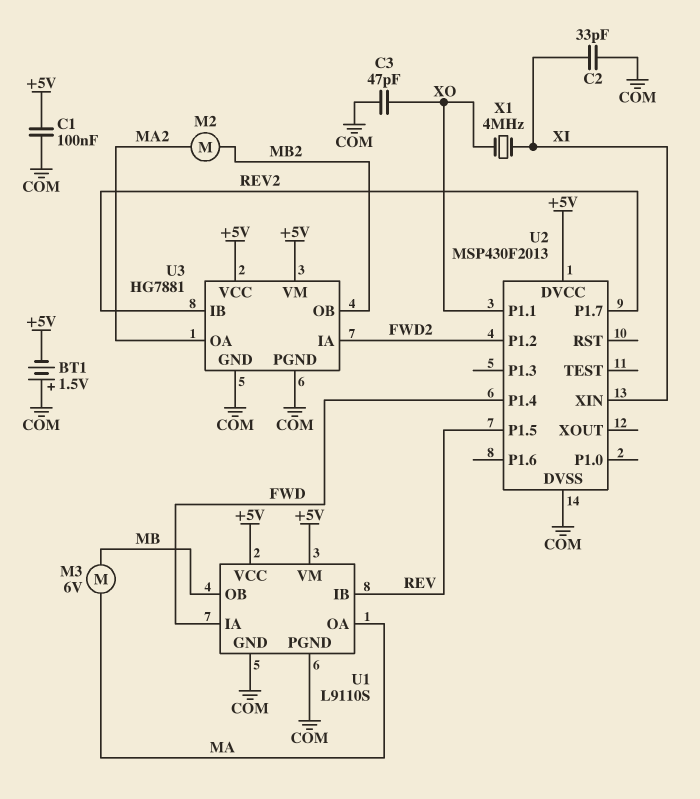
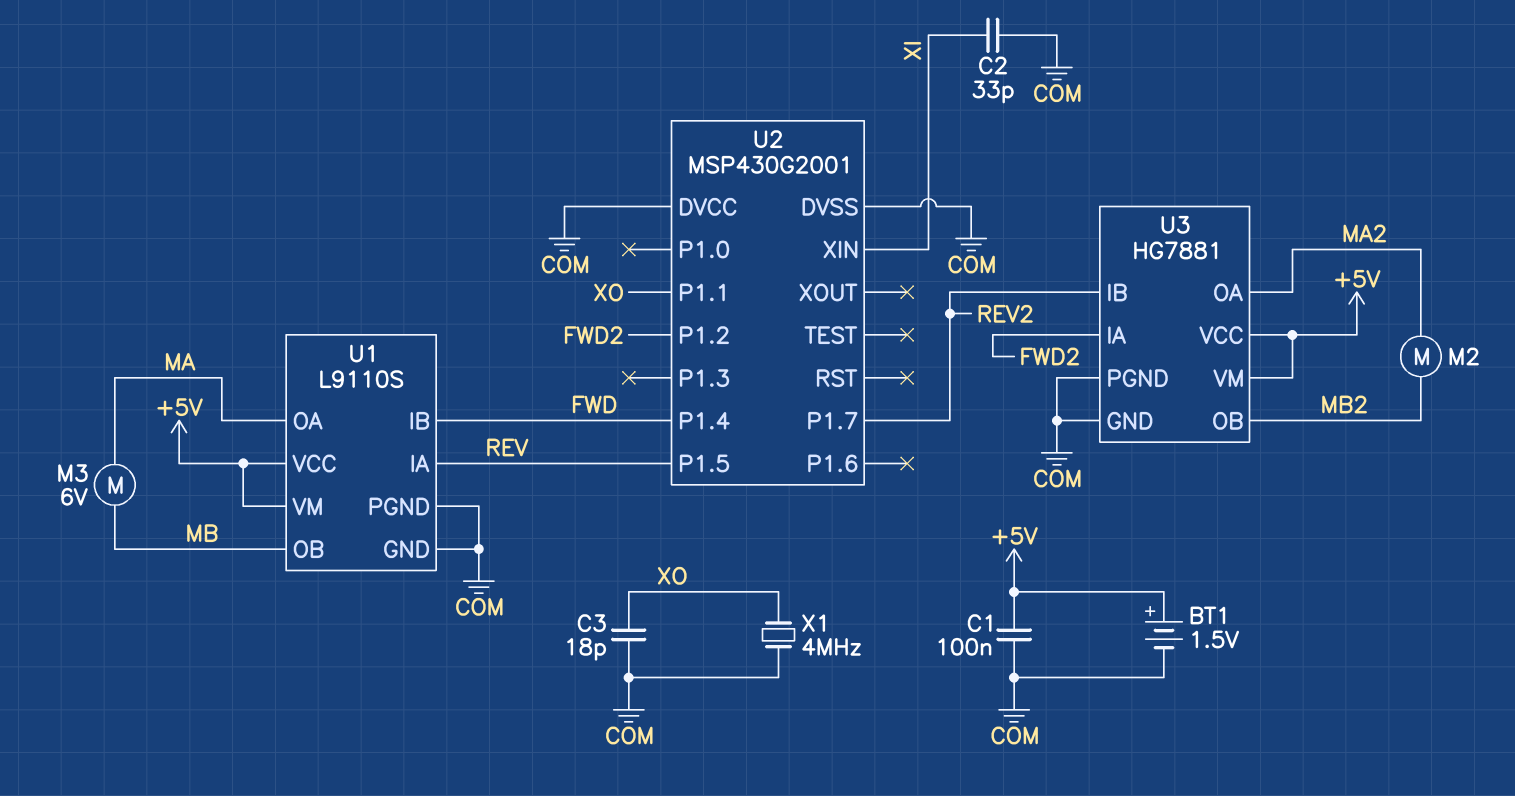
BT1: 1.5V (plus COM, minus +5V) -> 1.5V (plus +5V, minus COM)
C3: 47pF (COM, XO) -> 18pF (COM, XO)
U1 pin IA: FWD -> REV
U1 pin IB: REV -> FWD
U2: MSP430F2013 -> MSP430G2001
U2 pin DVCC: +5V -> COM
X1: 4MHz (XI, XO) -> 4MHz (COM, XO)

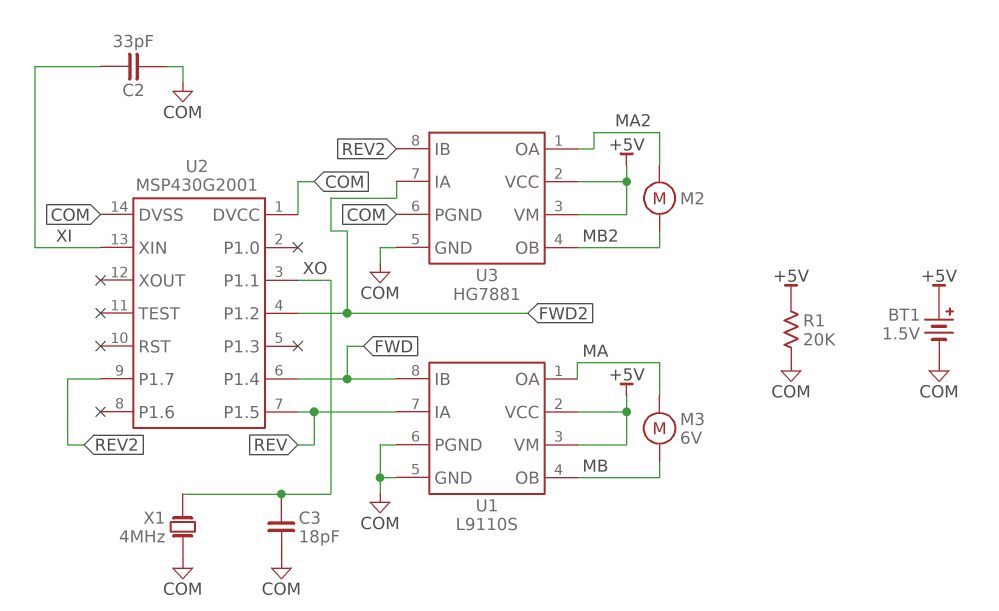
C1: 100nF (+5V, COM) -> none
R1: none -> 20k (+5V, COM)

